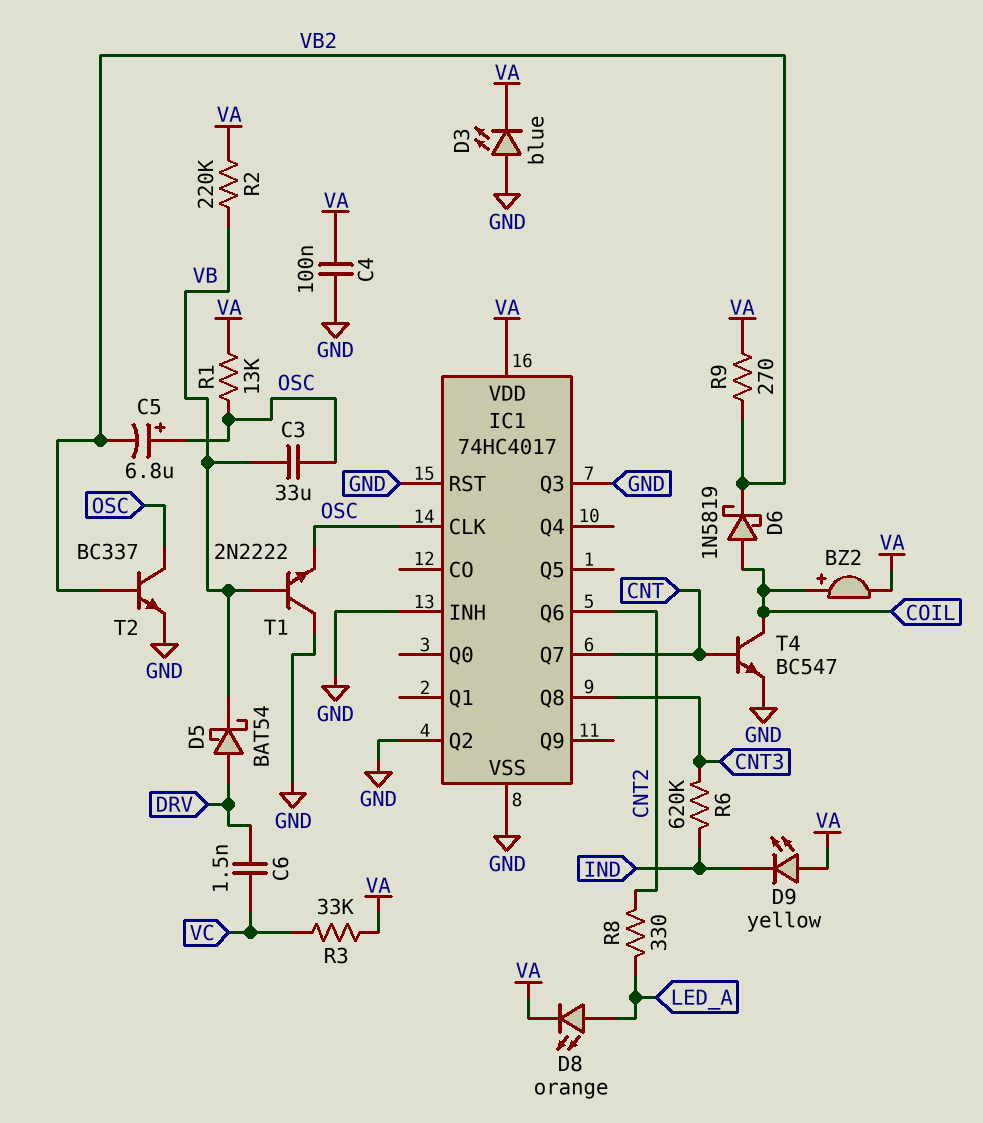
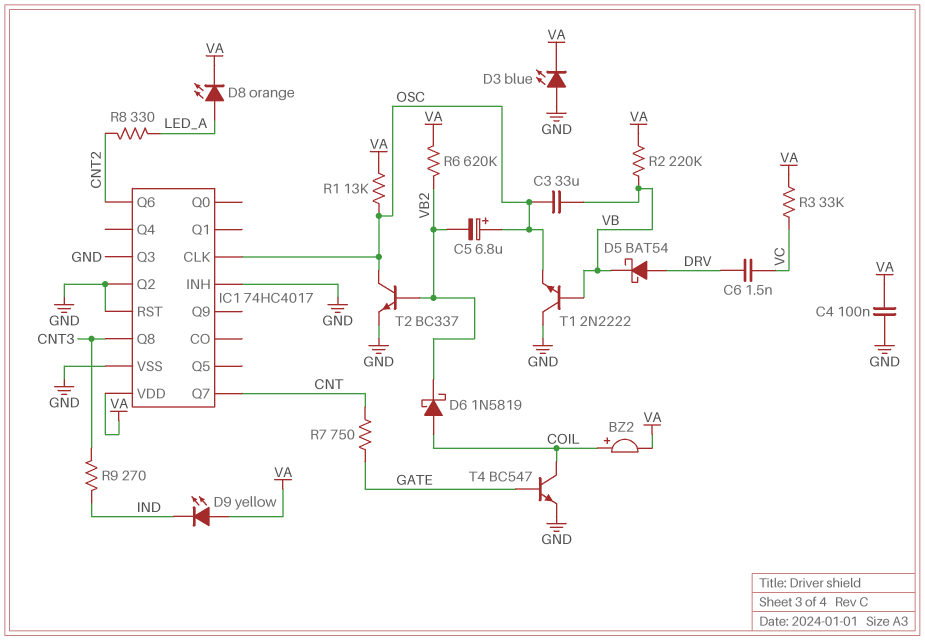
R6: 620k (CNT3, IND) -> 620k (VA, VB2)
R7: none -> 750 (CNT, GATE)
R9: 270 (VA, VB2) -> 270 (CNT3, IND)
T4: NPN BC547 (B CNT, C COIL, E GND) -> NPN BC547 (B GATE, C COIL, E GND)

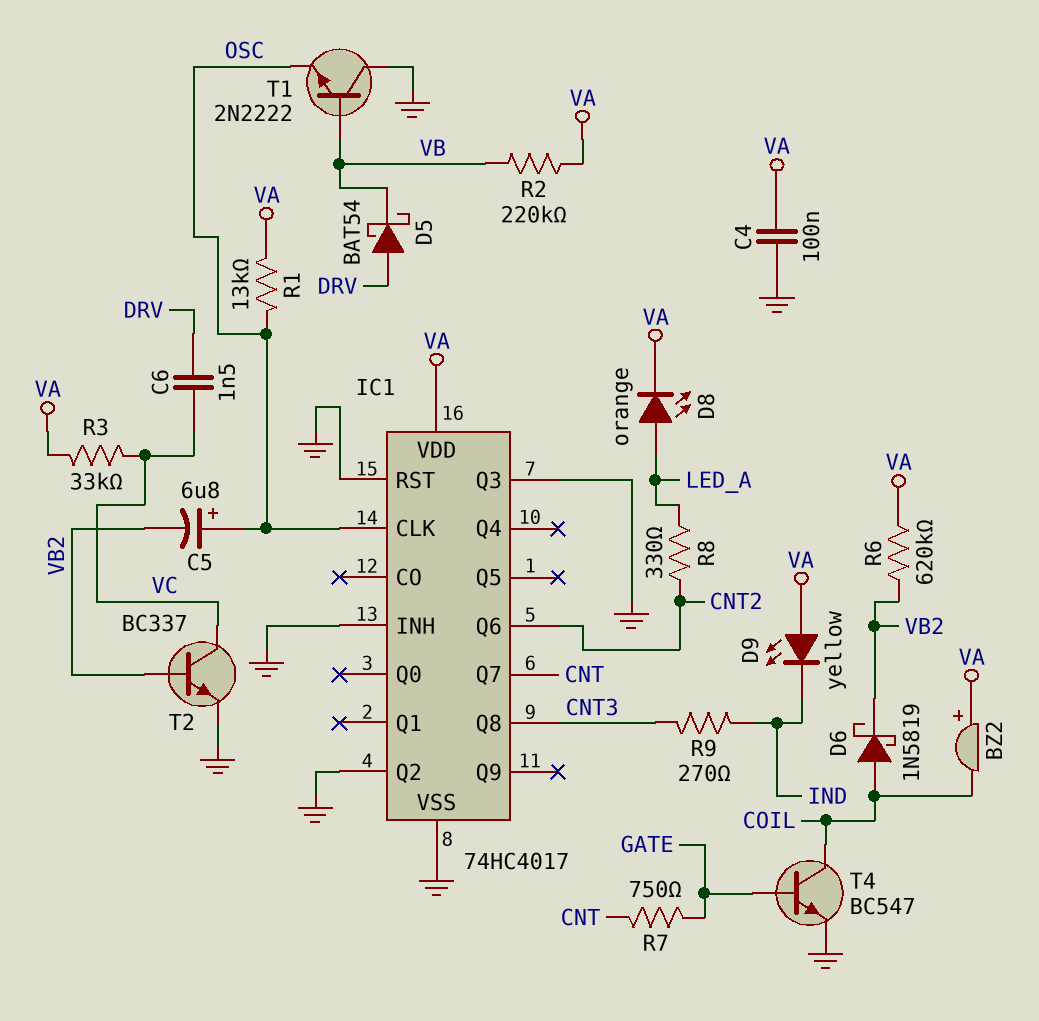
BZ2: buzzer (plus COIL, minus VA) -> buzzer (plus VA, minus COIL)
C3: 33uF (OSC, VB) -> none
D3: LED blue (A GND, K VA) -> none
T2: NPN BC337 (B VB2, C OSC, E GND) -> NPN BC337 (B VB2, C VC, E GND)

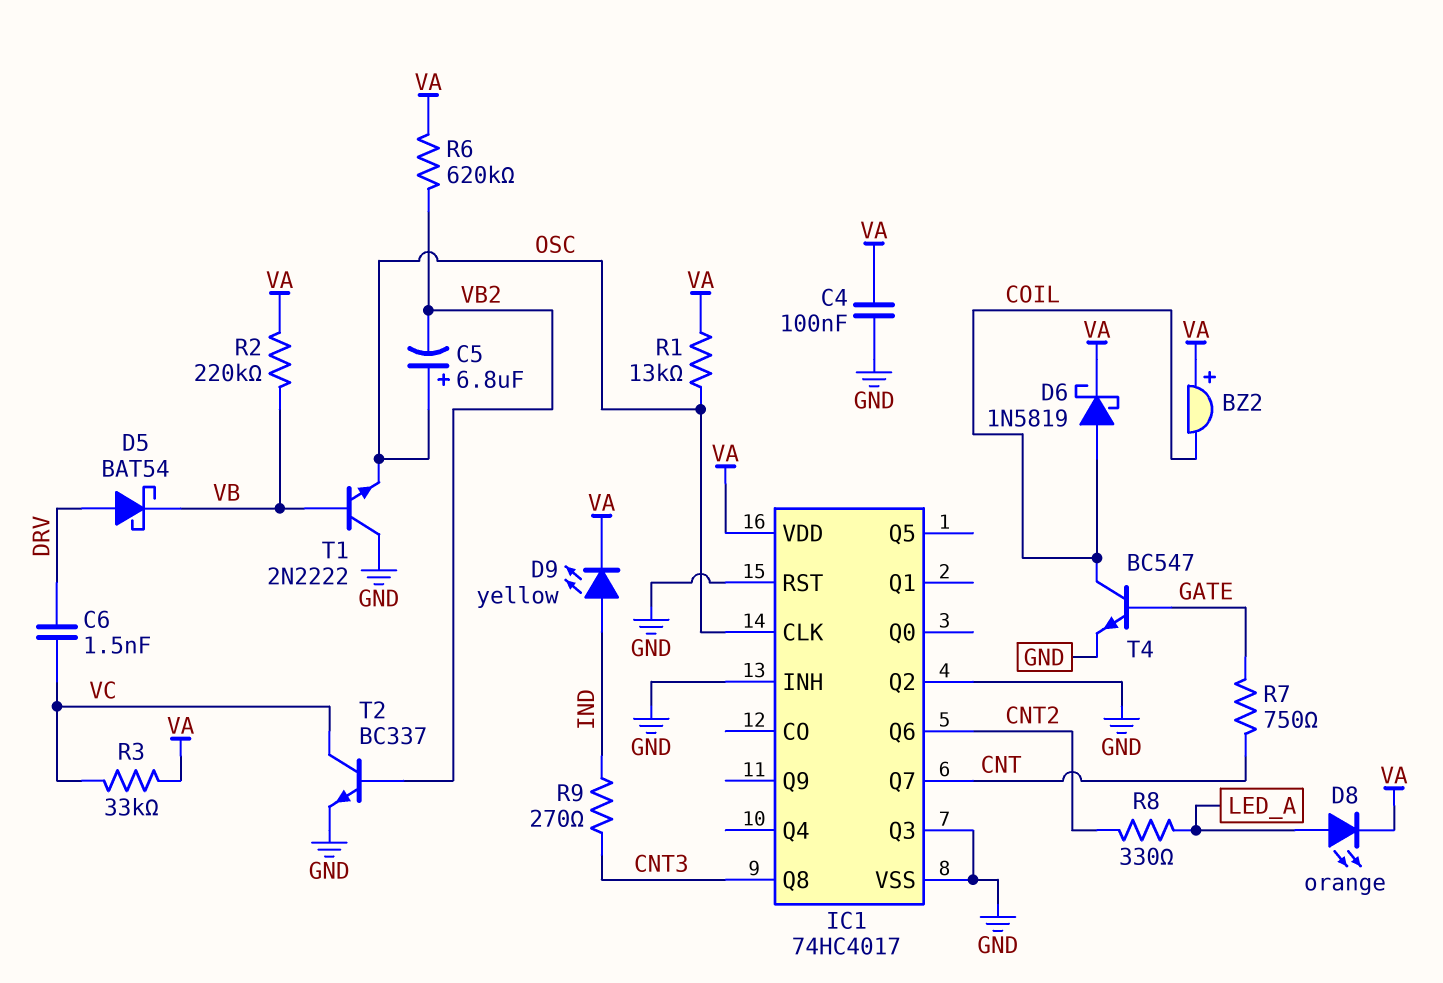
D6: schottky 1N5819 (A COIL, K VB2) -> schottky 1N5819 (A COIL, K VA)
D9: LED yellow (A VA, K IND) -> LED yellow (A IND, K VA)

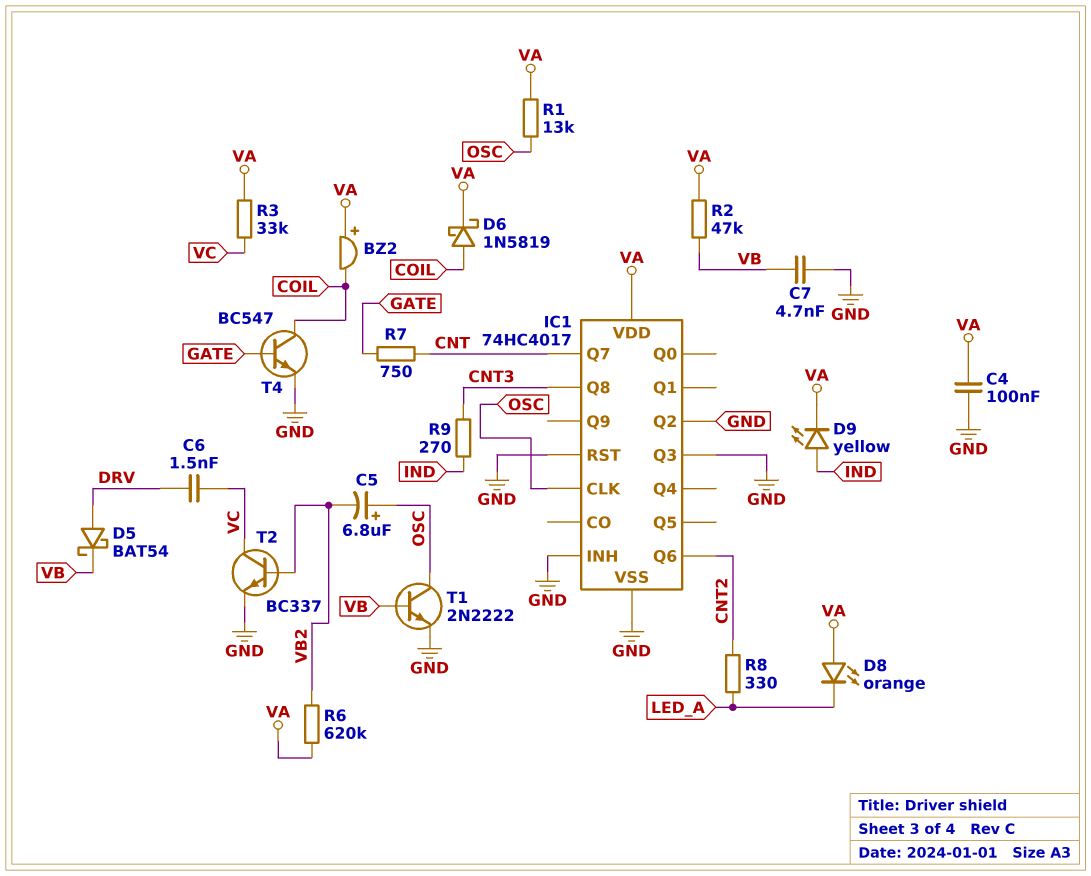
C7: none -> 4.7nF (GND, VB)
D8: LED orange (A LED_A, K VA) -> LED orange (A VA, K LED_A)
R2: 220k (VA, VB) -> 47k (VA, VB)
T1: NPN 2N2222 (B VB, C GND, E OSC) -> NPN 2N2222 (B VB, C OSC, E GND)

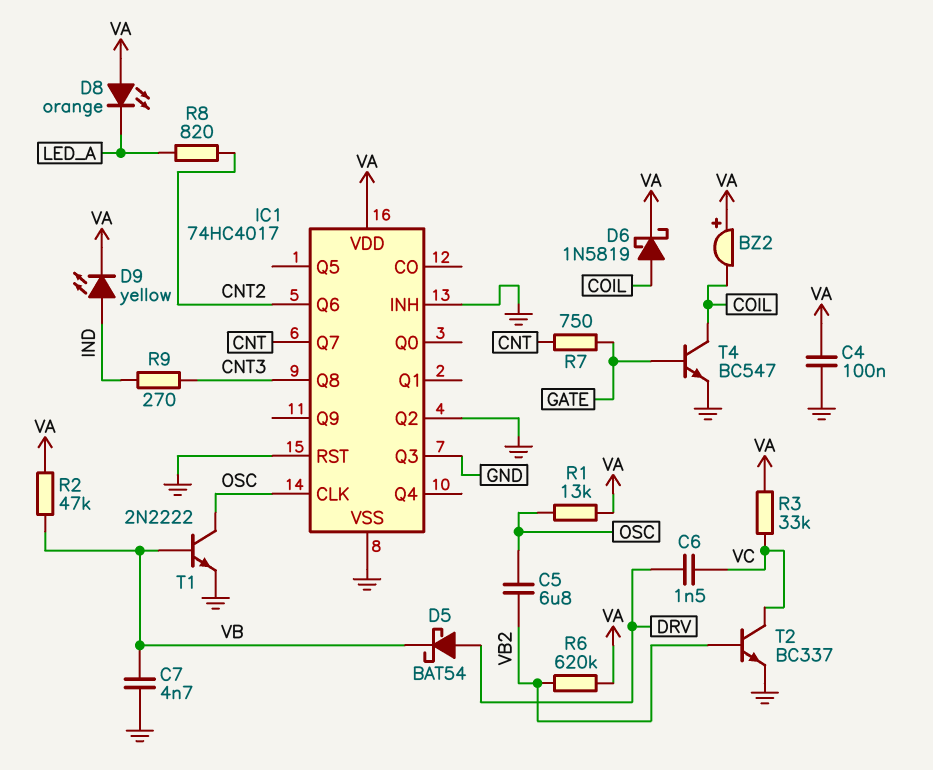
C5: 6.8uF (plus OSC, minus VB2) -> 6.8uF (OSC, VB2)
R8: 330 (CNT2, LED_A) -> 820 (CNT2, LED_A)

